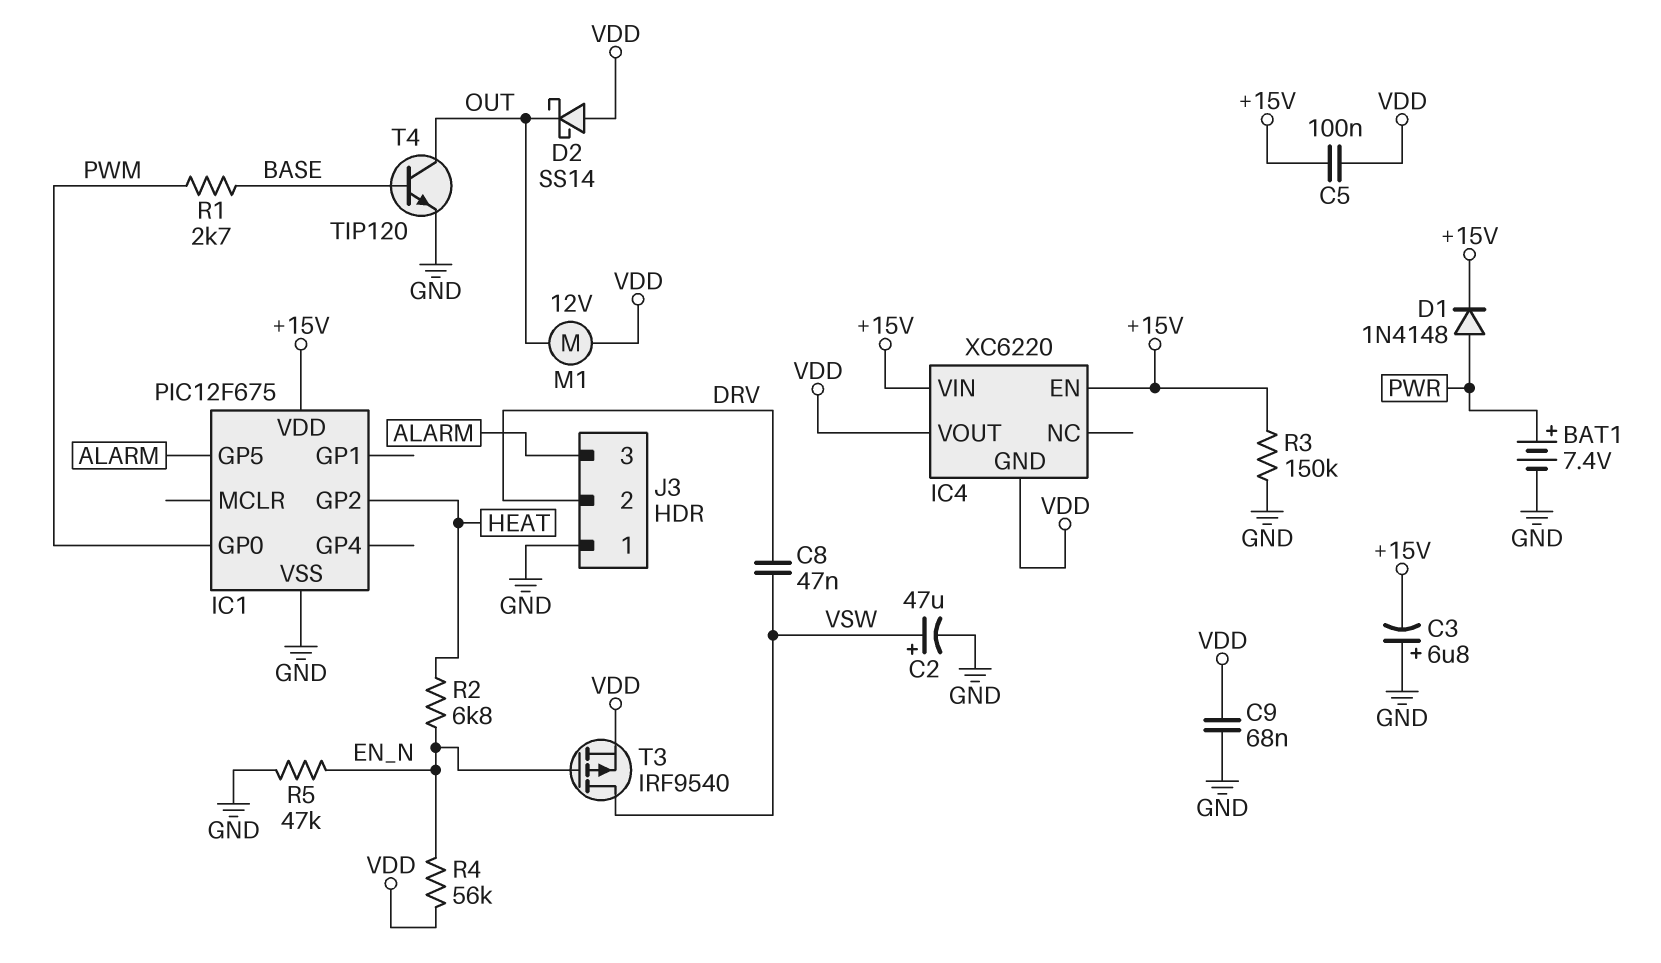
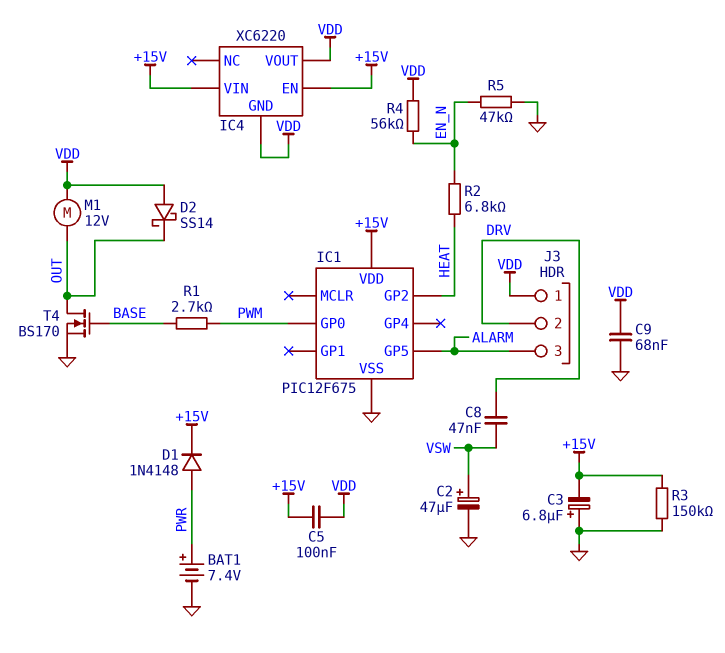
J3 pin 1: GND -> VDD
T3: PMOS IRF9540 (G EN_N, D VSW, S VDD) -> none
T4: NPN TIP120 (B BASE, C OUT, E GND) -> NMOS BS170 (G BASE, D OUT, S GND)

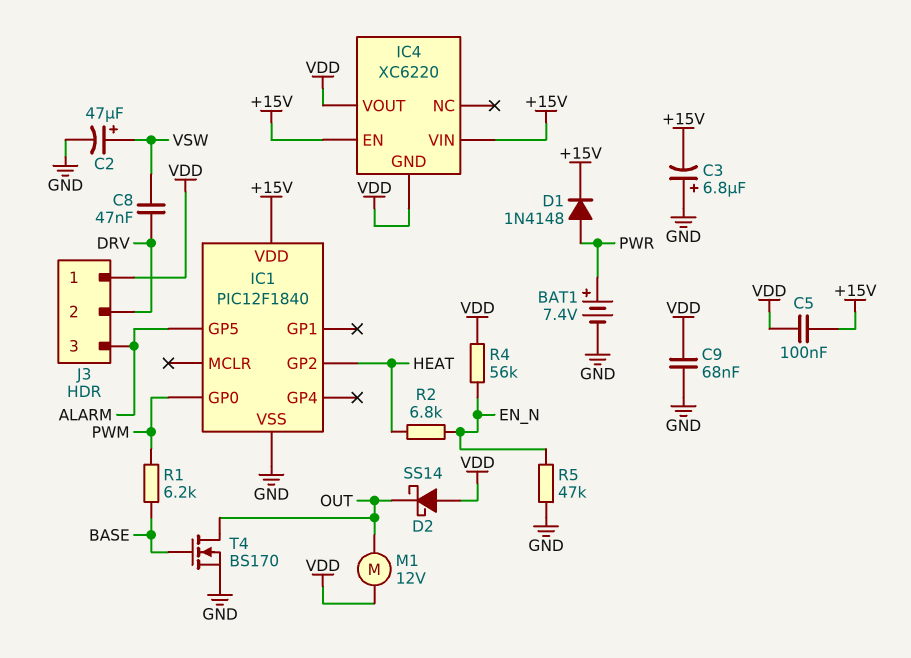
IC1: PIC12F675 -> PIC12F1840
R1: 2.7k (BASE, PWM) -> 6.2k (BASE, PWM)
R3: 150k (+15V, GND) -> none

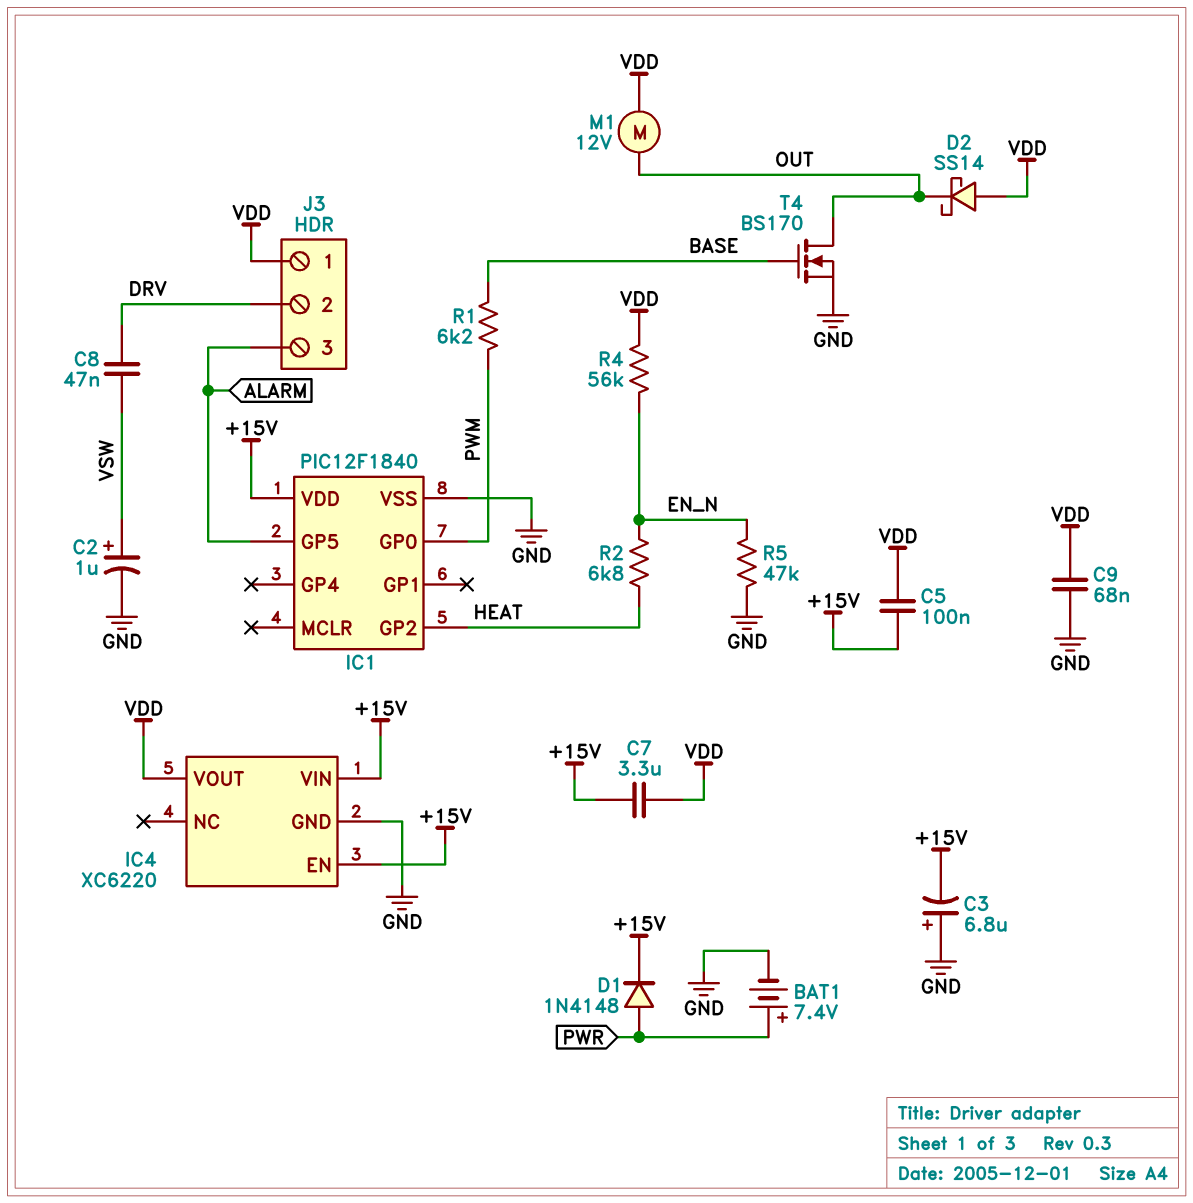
C2: 47uF (plus VSW, minus GND) -> 1uF (plus VSW, minus GND)
C7: none -> 3.3uF (+15V, VDD)
IC4 pin GND: VDD -> GND

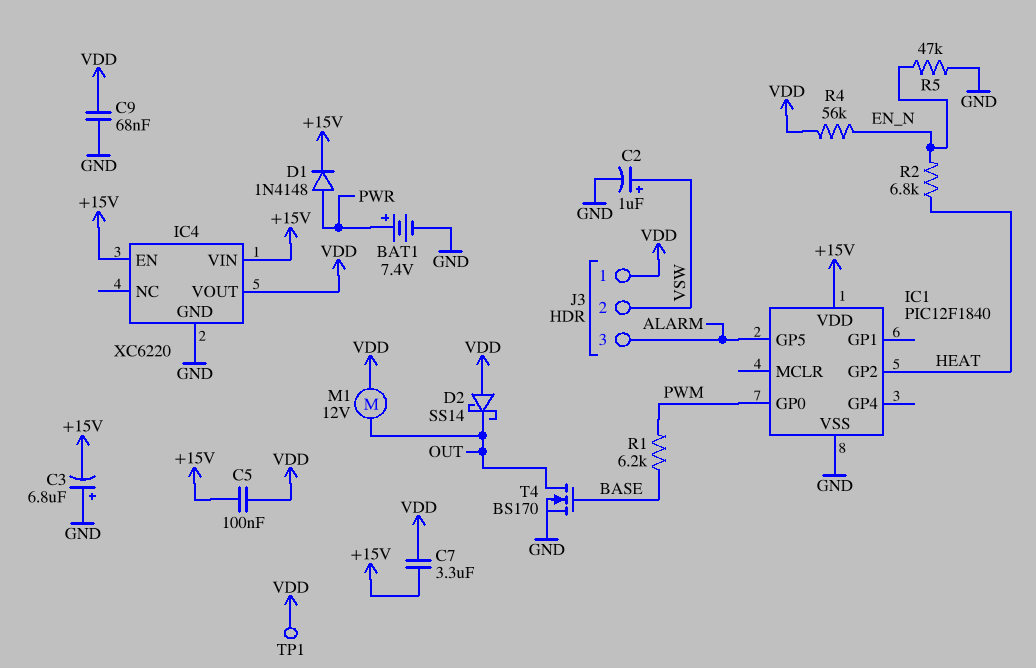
C8: 47nF (DRV, VSW) -> none
J3 pin 2: DRV -> VSW
TP1: none -> test point (VDD)

